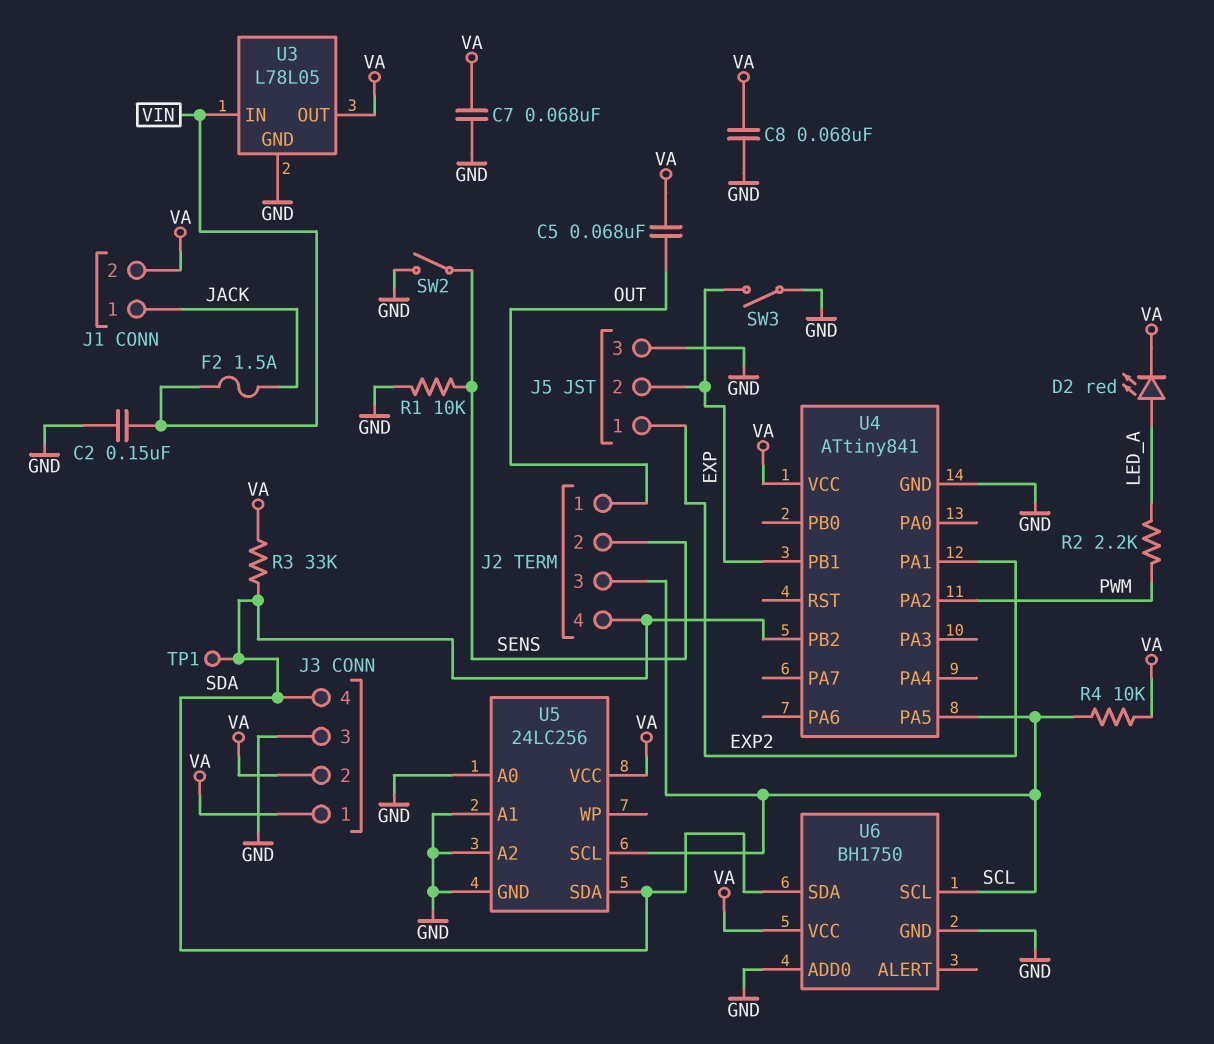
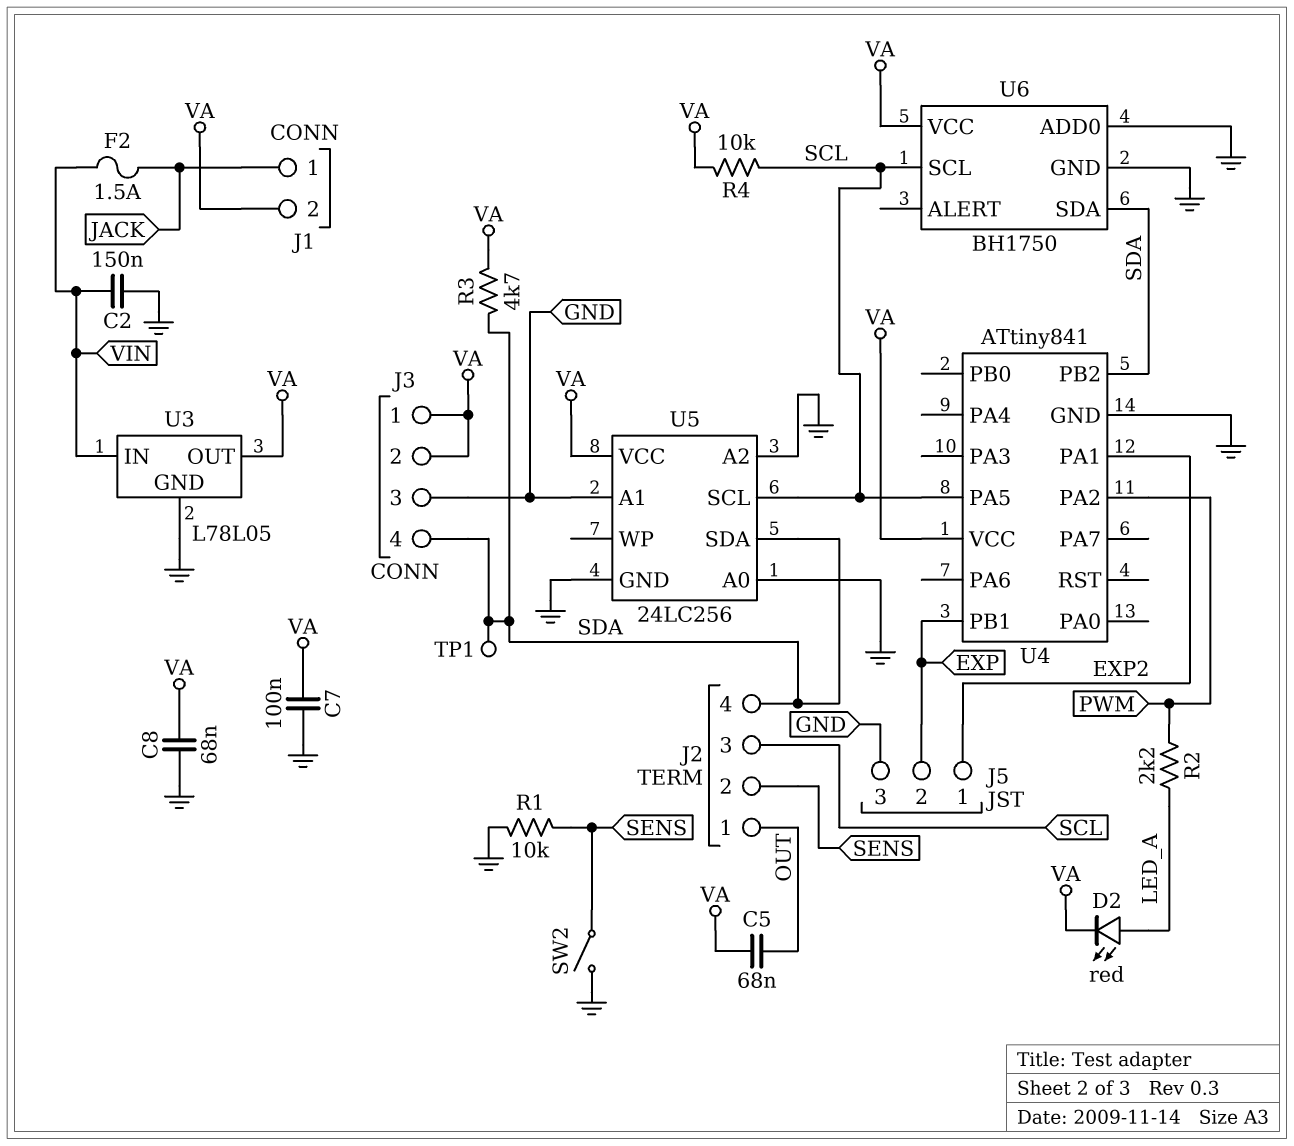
C7: 68nF (GND, VA) -> 100nF (GND, VA)
R3: 33k (SDA, VA) -> 4.7k (SDA, VA)
SW3: switch (EXP, GND) -> none

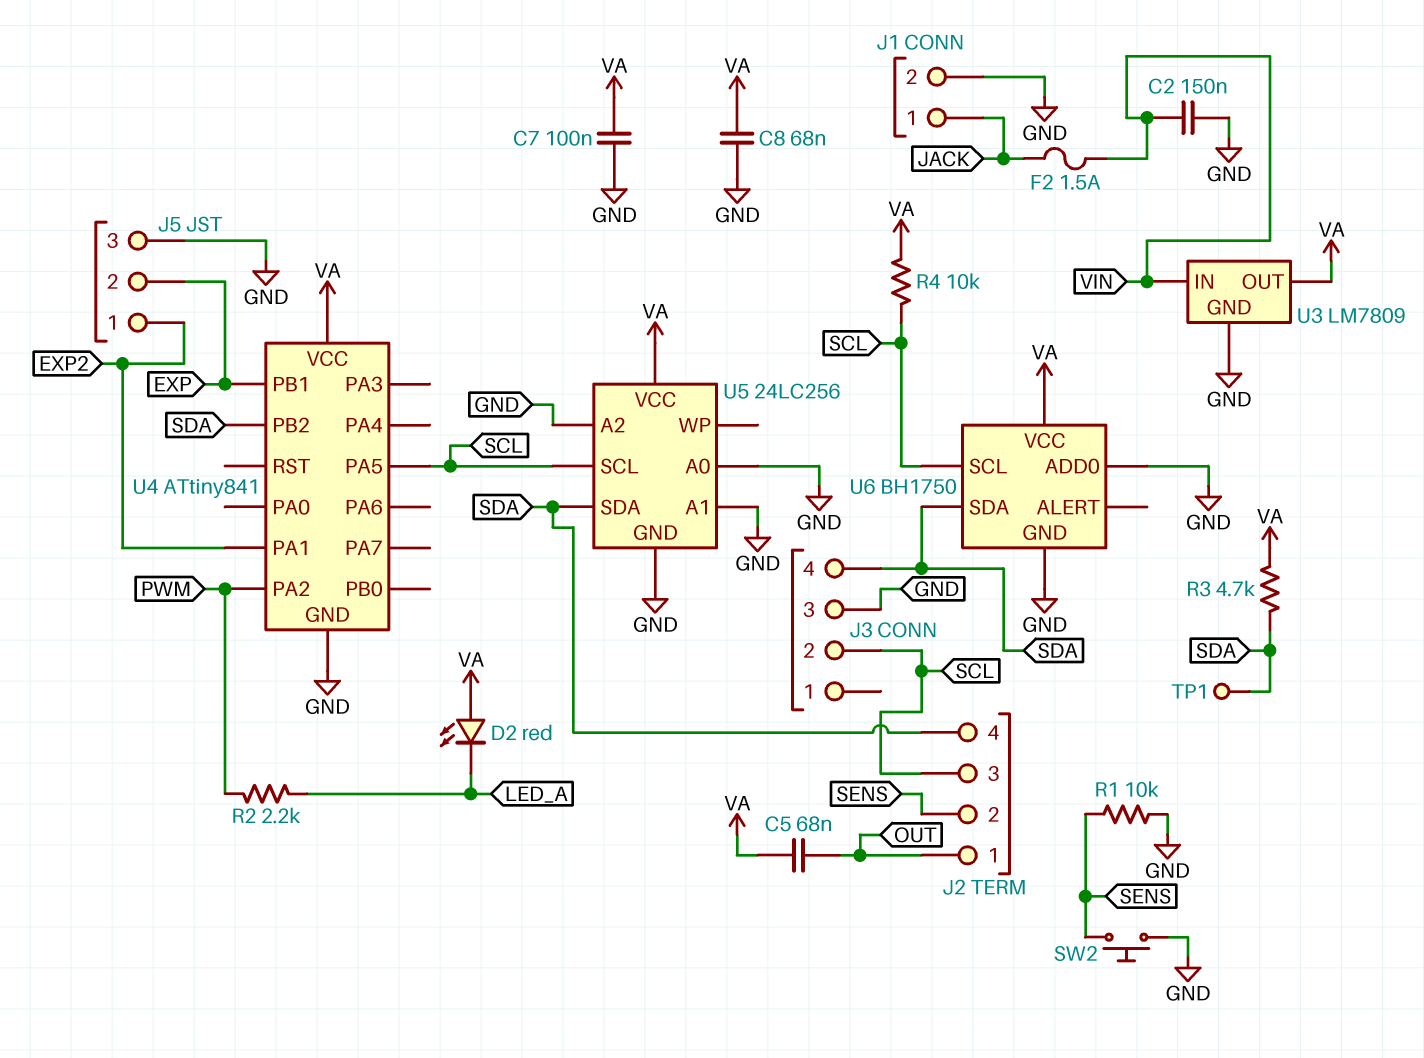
D2: LED red (A LED_A, K VA) -> LED red (A VA, K LED_A)
J1 pin 2: VA -> GND
J3 pin 1: VA -> none
J3 pin 2: VA -> SCL
SW2: switch (GND, SENS) -> button (GND, SENS)
U3: L78L05 -> LM7809

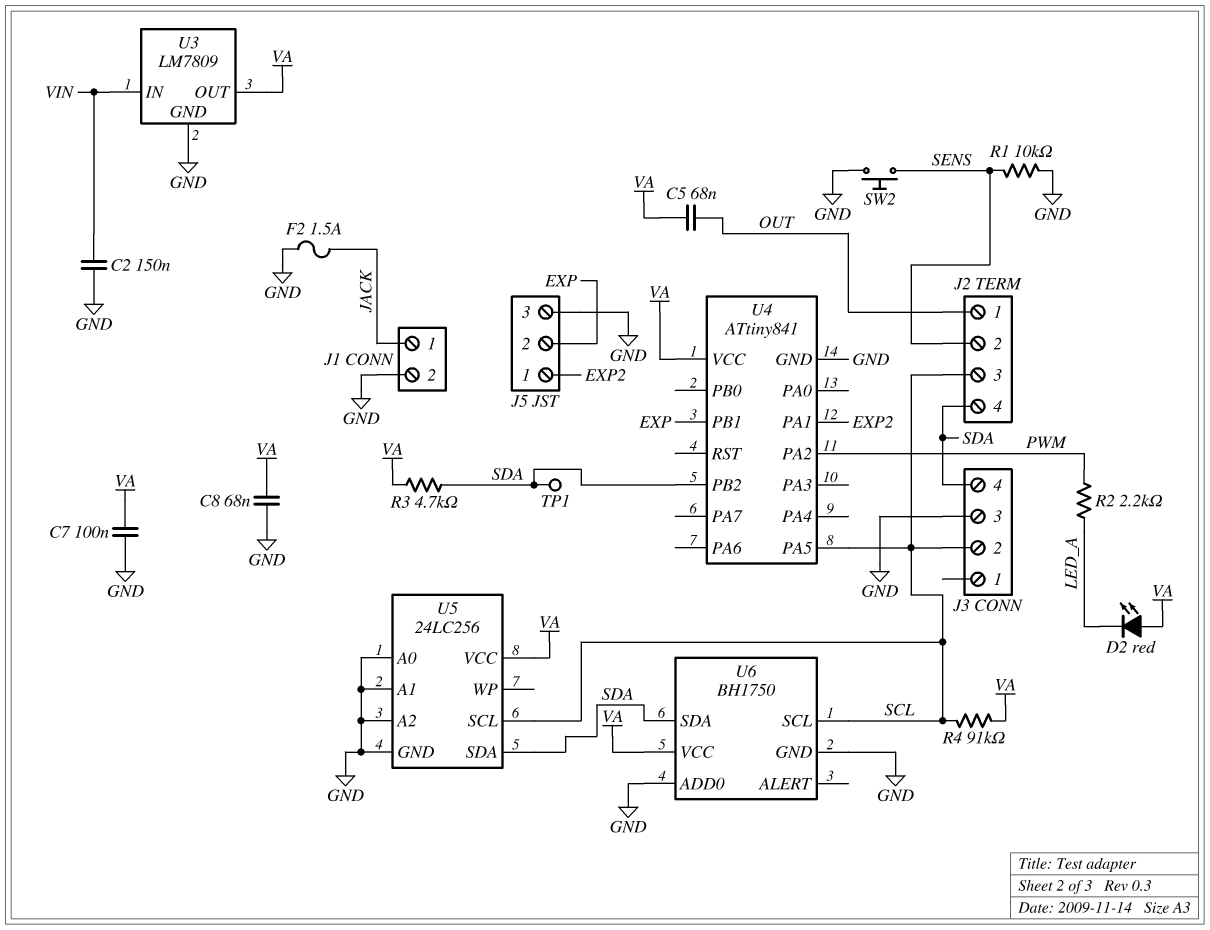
F2: 1.5A (JACK, VIN) -> 1.5A (GND, JACK)
R4: 10k (SCL, VA) -> 91k (SCL, VA)

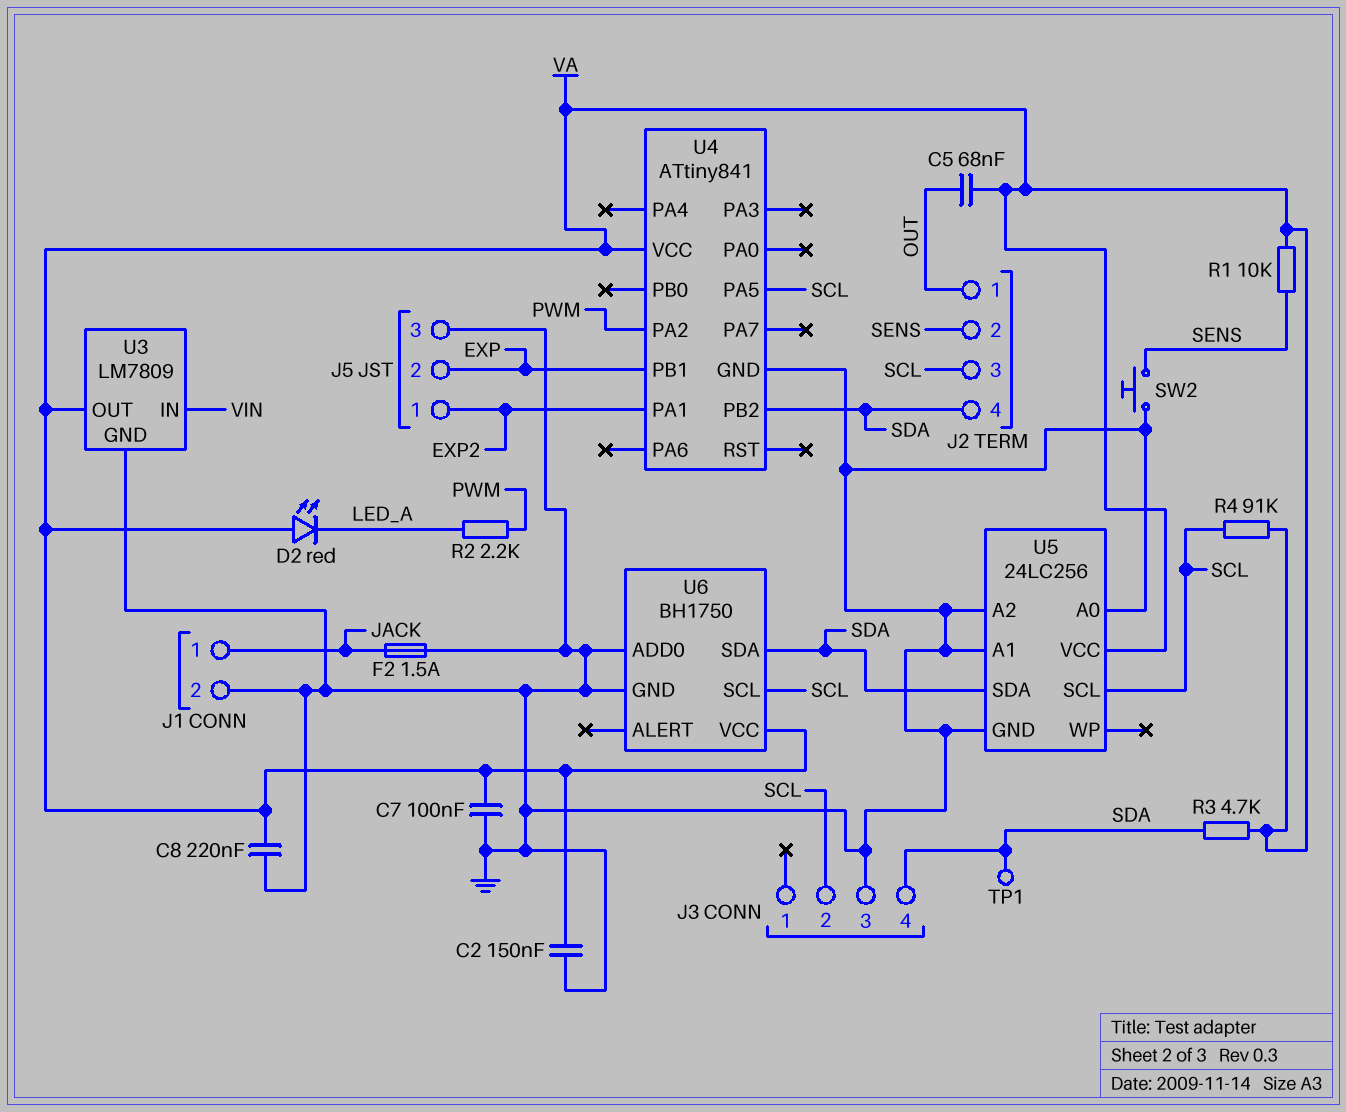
C2: 150nF (GND, VIN) -> 150nF (GND, VA)
C8: 68nF (GND, VA) -> 220nF (GND, VA)
R1: 10k (GND, SENS) -> 10k (SENS, VA)

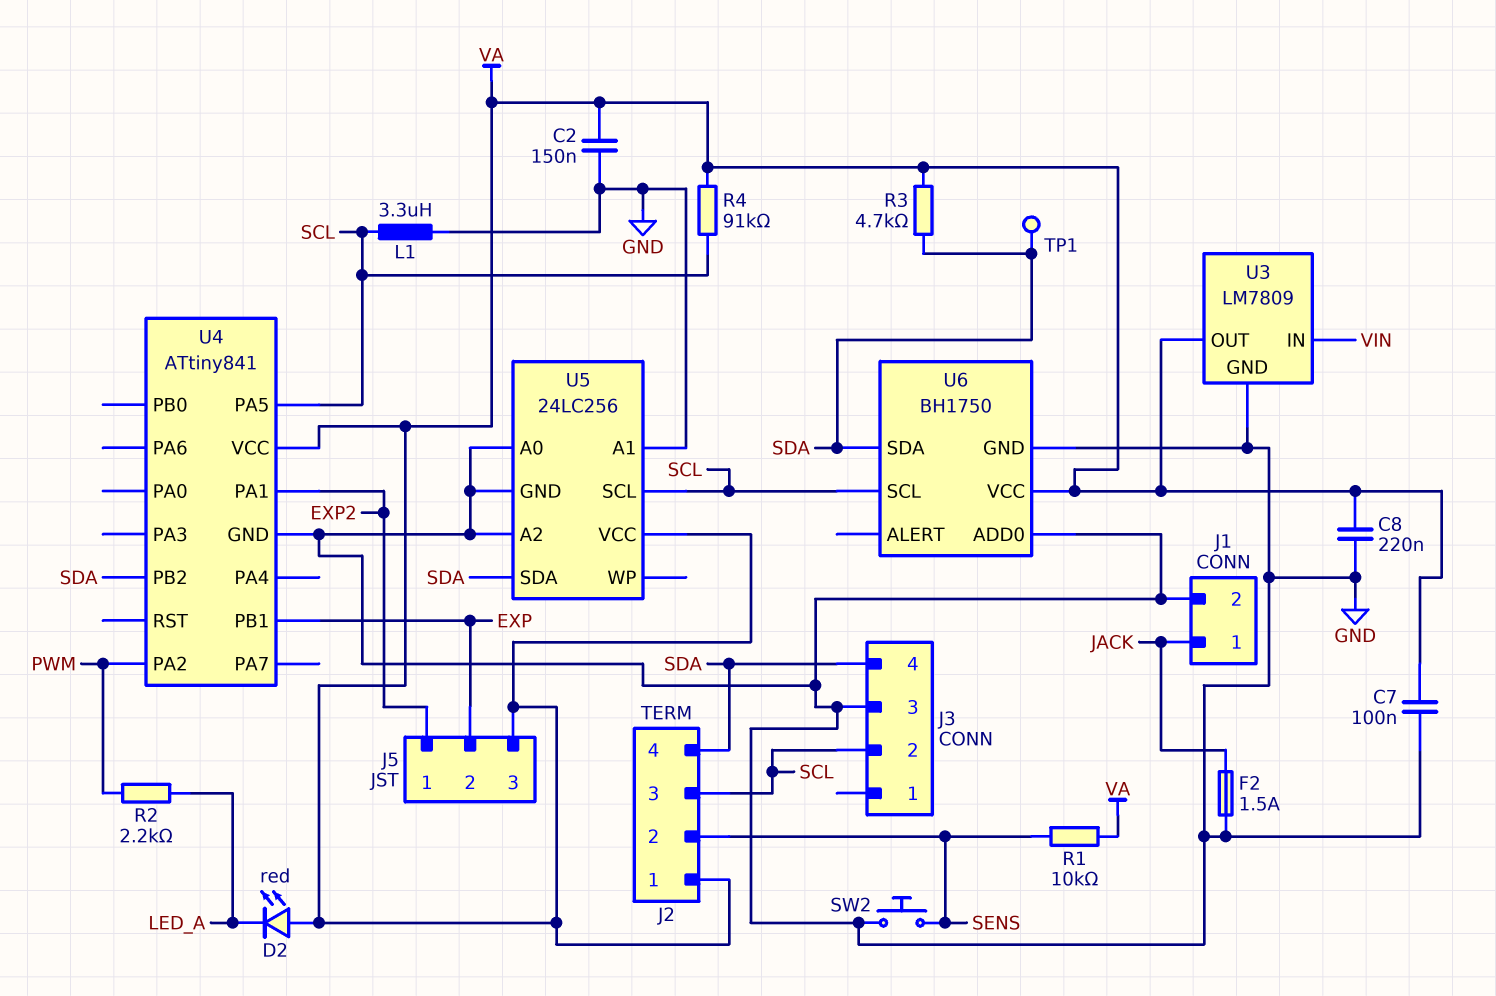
C5: 68nF (OUT, VA) -> none
J2 pin 1: OUT -> VA
J5 pin 3: GND -> VA
L1: none -> 3.3uH (GND, SCL)

